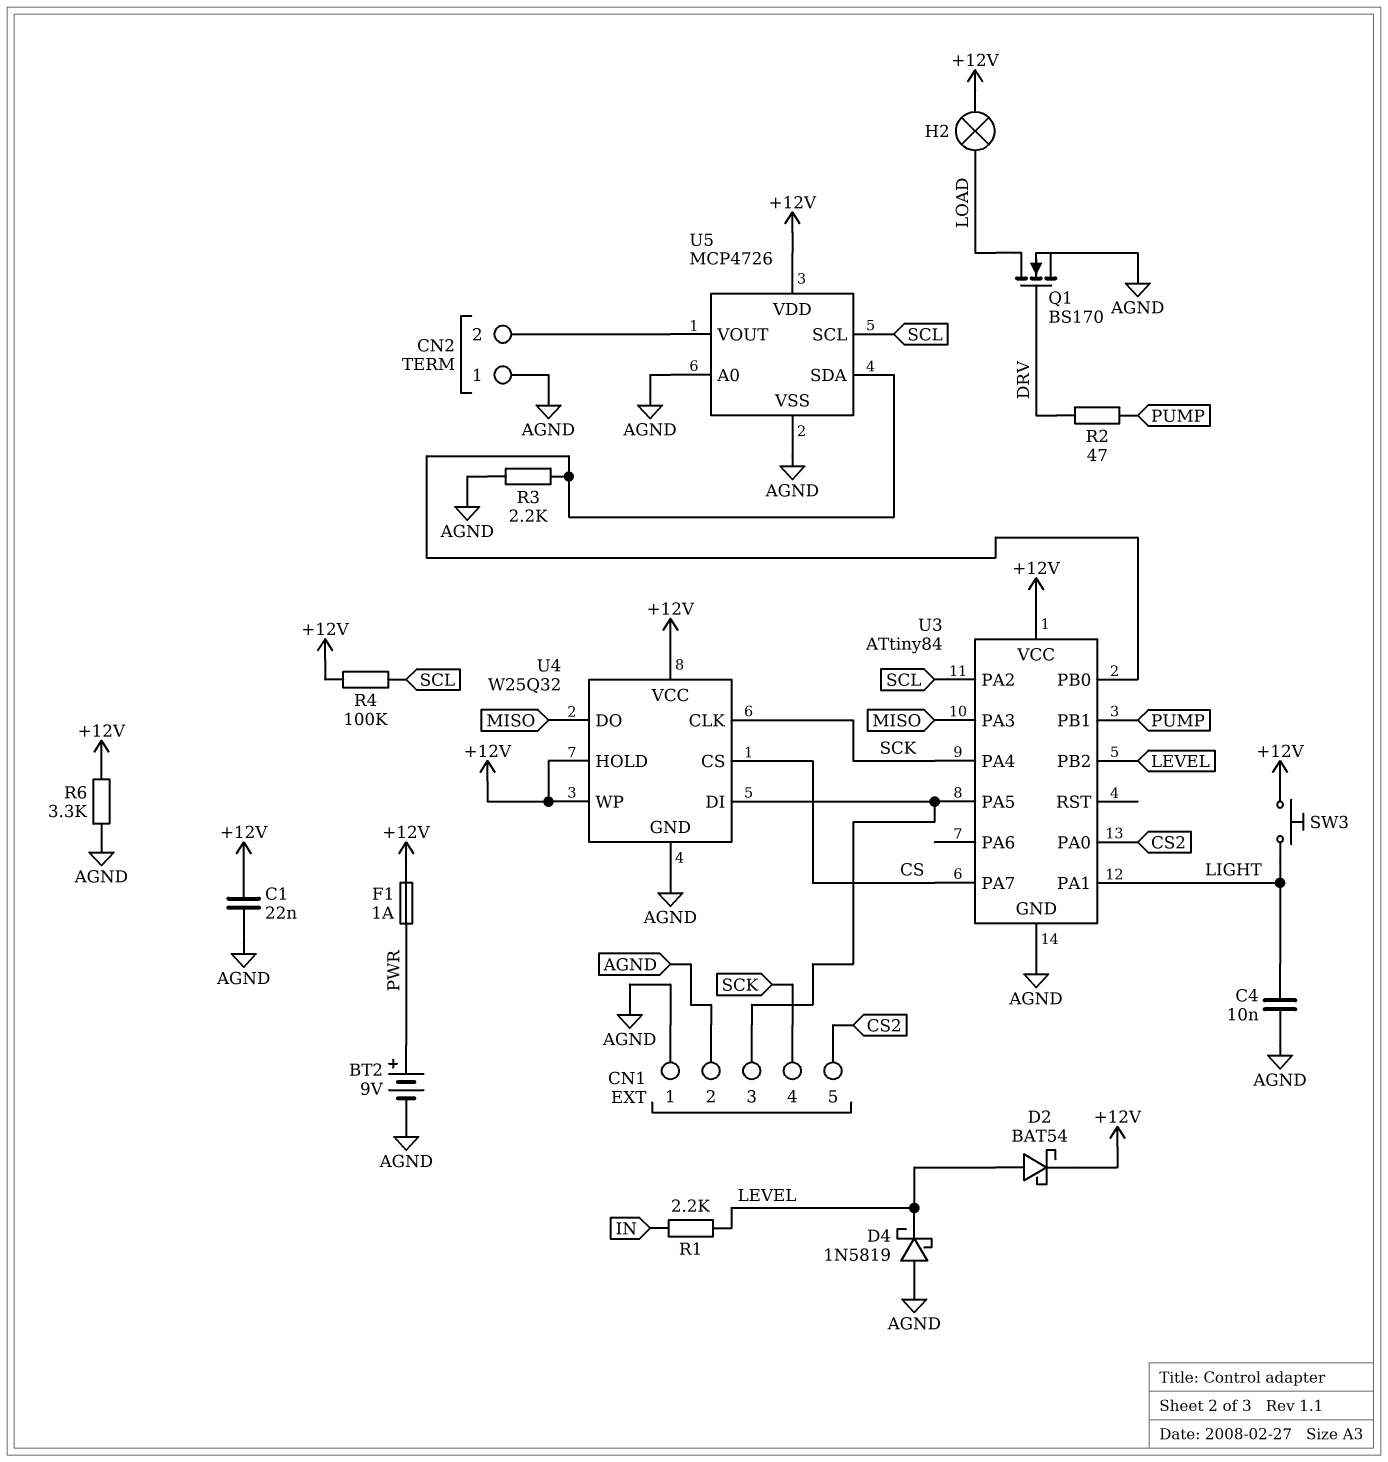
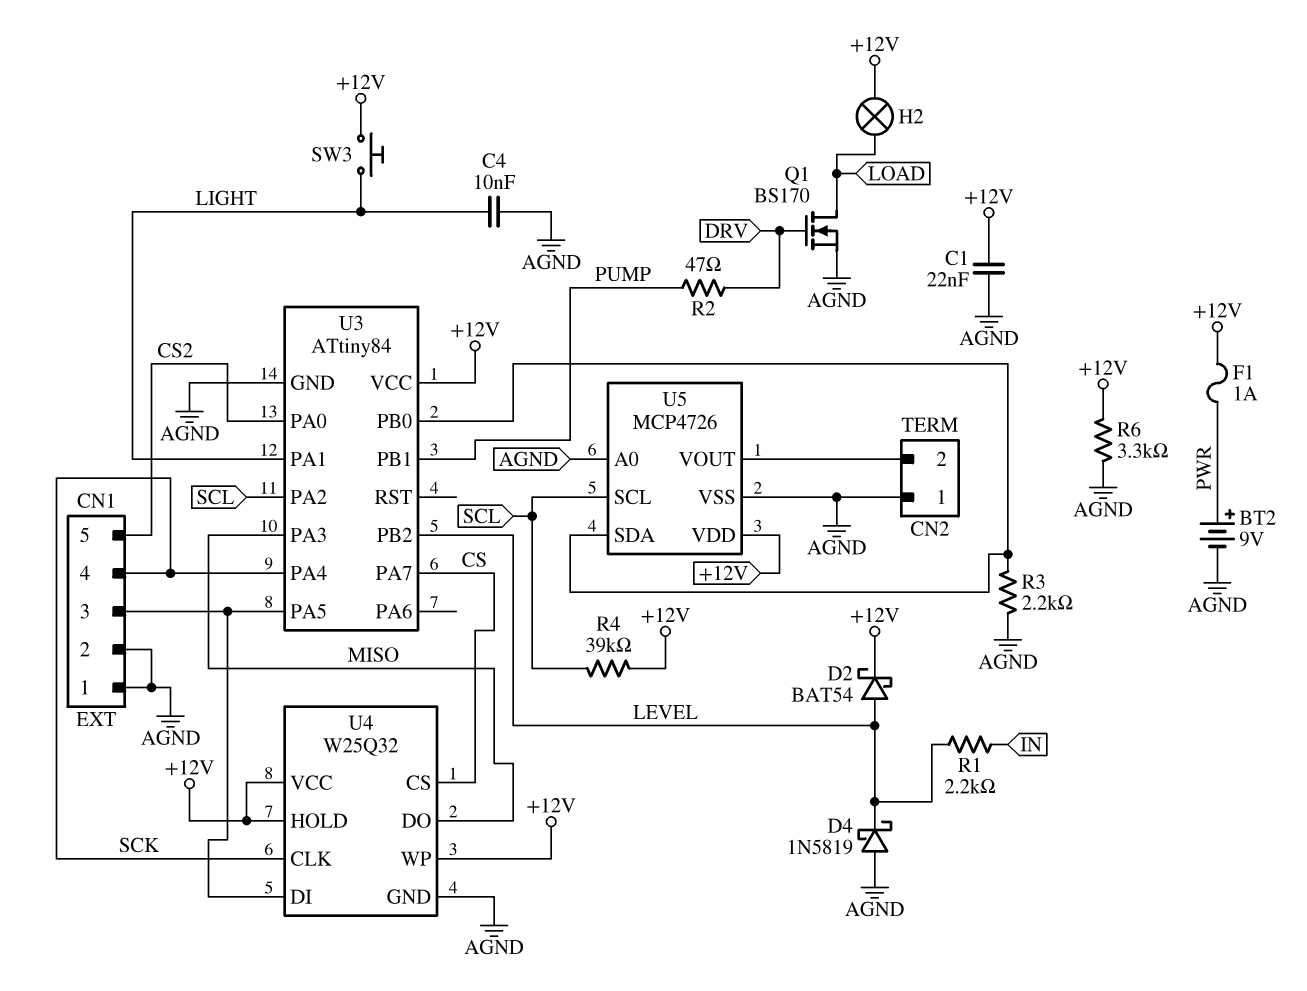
R4: 100k (+12V, SCL) -> 39k (+12V, SCL)

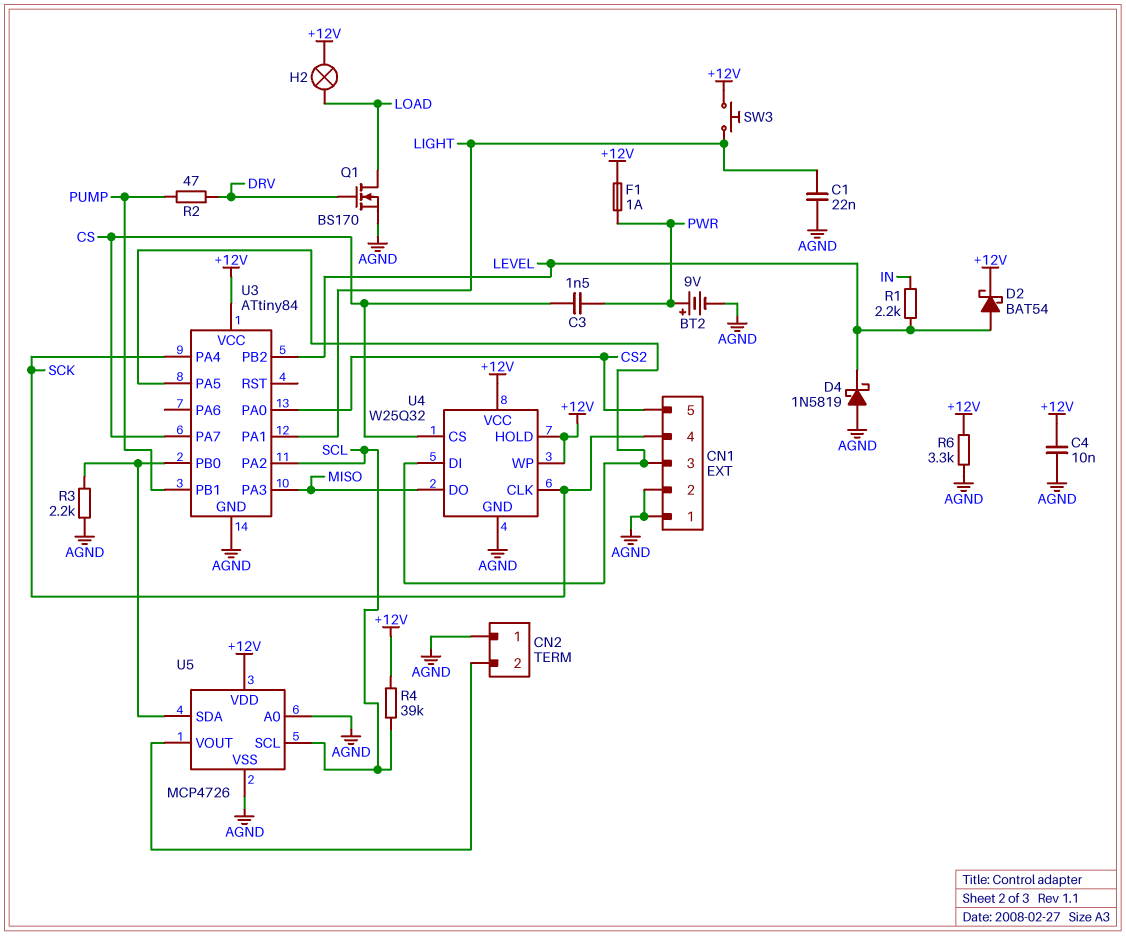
C1: 22nF (+12V, AGND) -> 22nF (AGND, LIGHT)
C3: none -> 1.5nF (CS, PWR)
C4: 10nF (AGND, LIGHT) -> 10nF (+12V, AGND)

